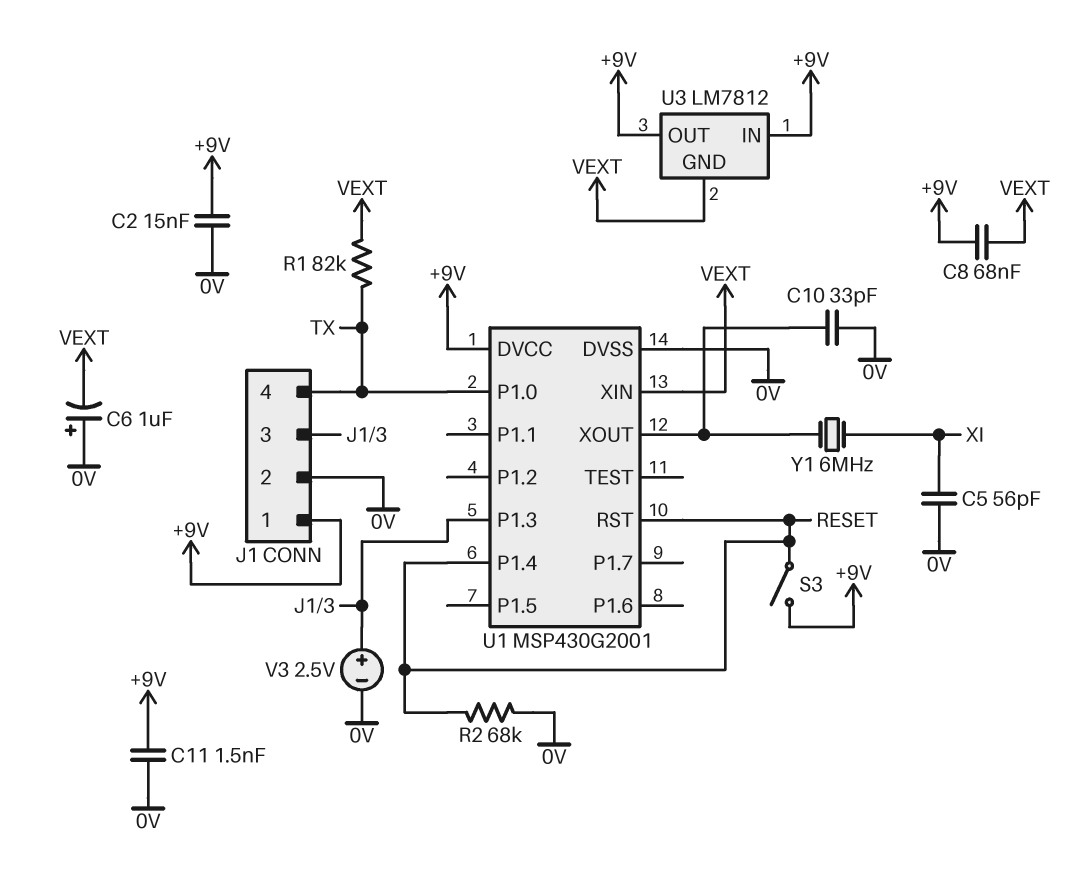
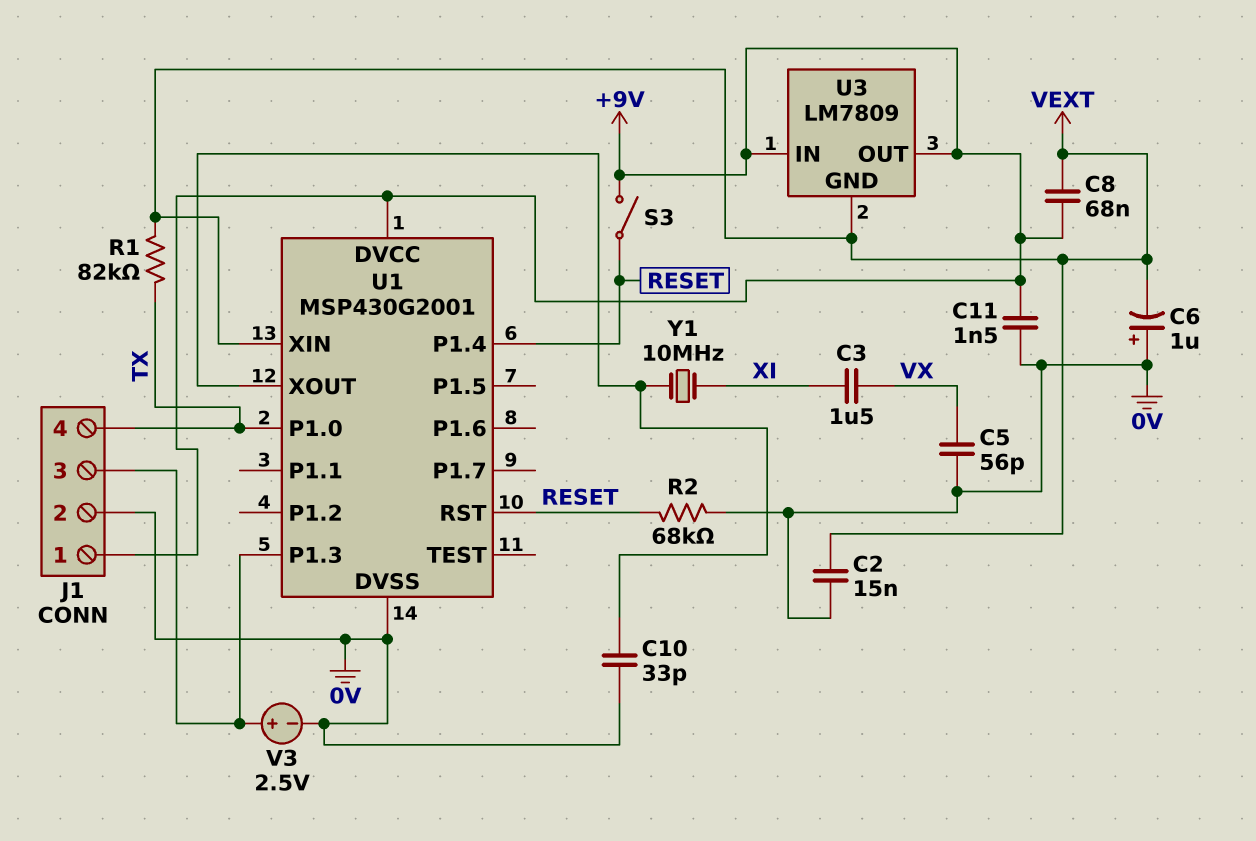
C2: 15nF (+9V, 0V) -> 15nF (0V, VEXT)
C3: none -> 1.5uF (VX, XI)
C5: 56pF (0V, XI) -> 56pF (0V, VX)
U3: LM7812 -> LM7809
Y1: 6MHz (U1/XOUT, XI) -> 10MHz (U1/XOUT, XI)

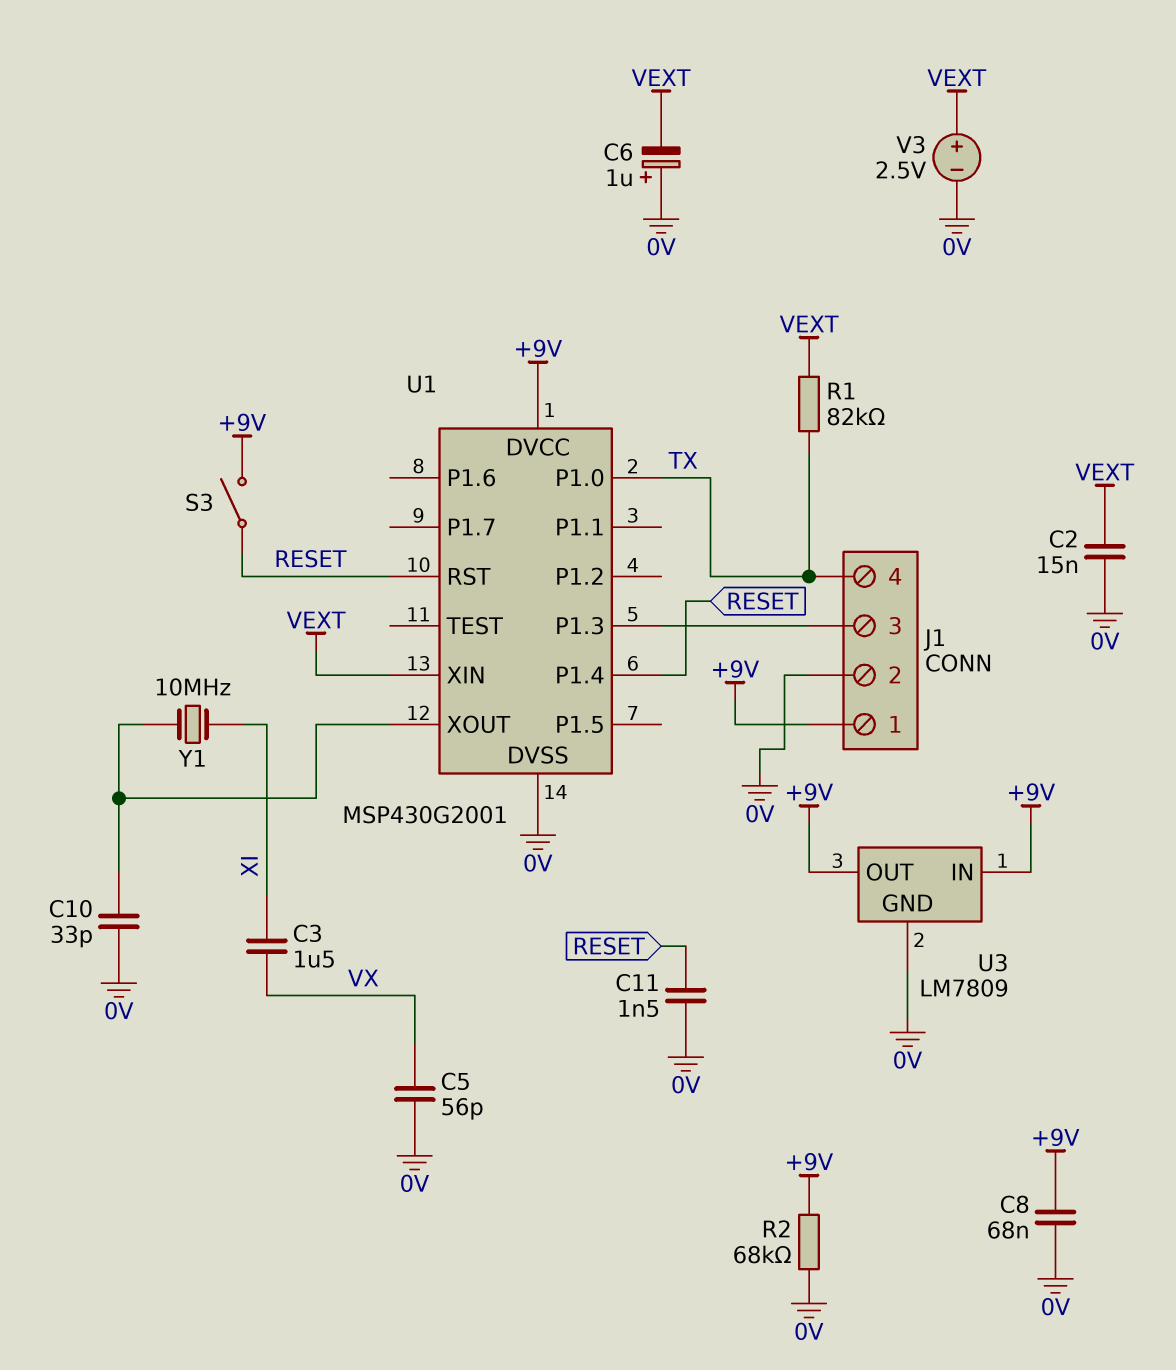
C8: 68nF (+9V, VEXT) -> 68nF (+9V, 0V)
C11: 1.5nF (+9V, 0V) -> 1.5nF (0V, RESET)
R2: 68k (0V, RESET) -> 68k (+9V, 0V)
U3 pin GND: VEXT -> 0V
V3: 2.5V (plus J1/3, minus 0V) -> 2.5V (plus VEXT, minus 0V)

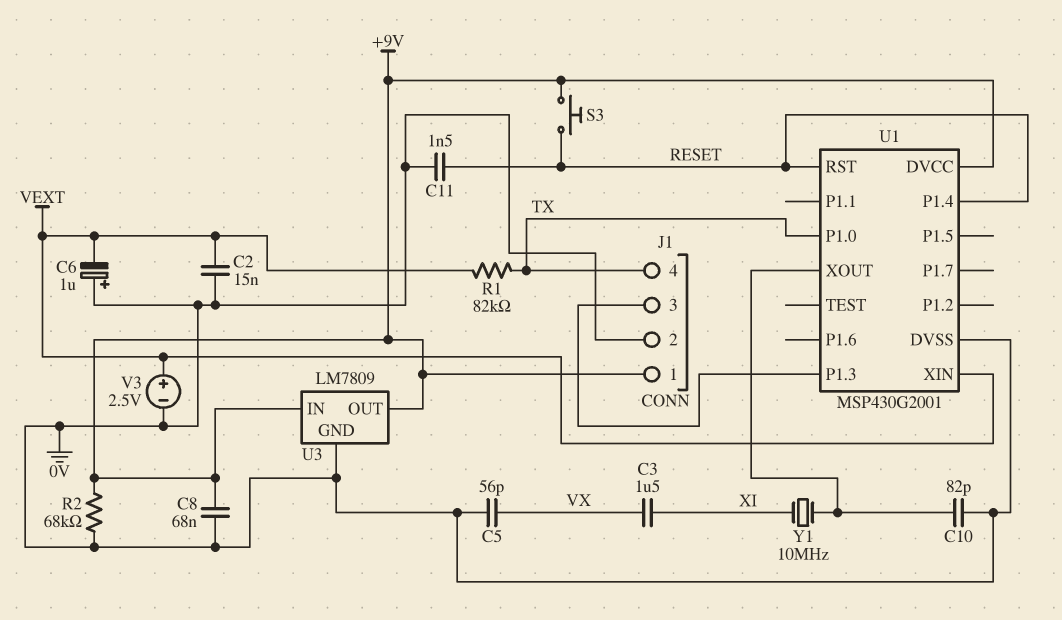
C10: 33pF (0V, U1/XOUT) -> 82pF (0V, U1/XOUT)
S3: switch (+9V, RESET) -> button (+9V, RESET)

